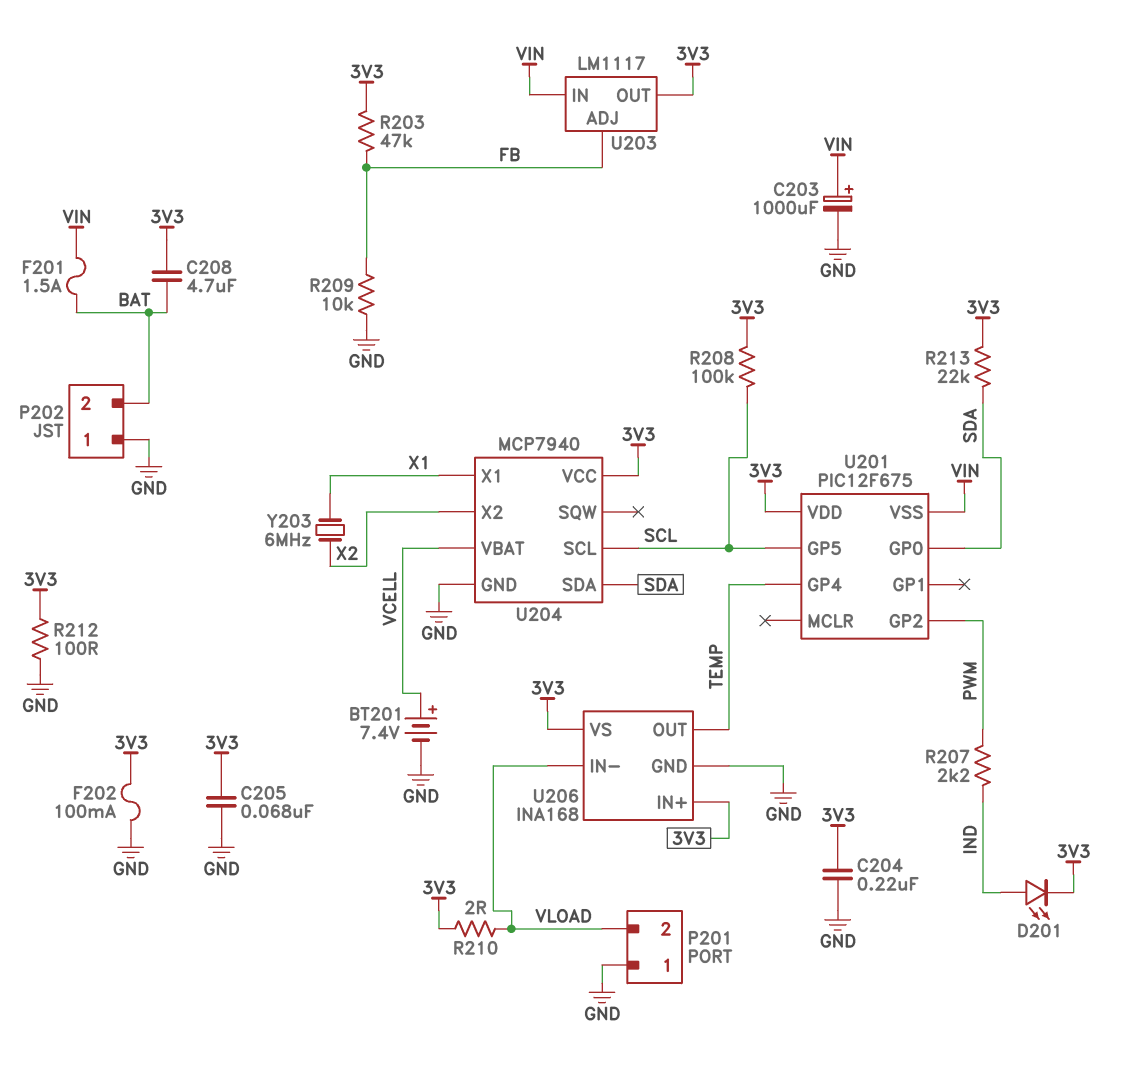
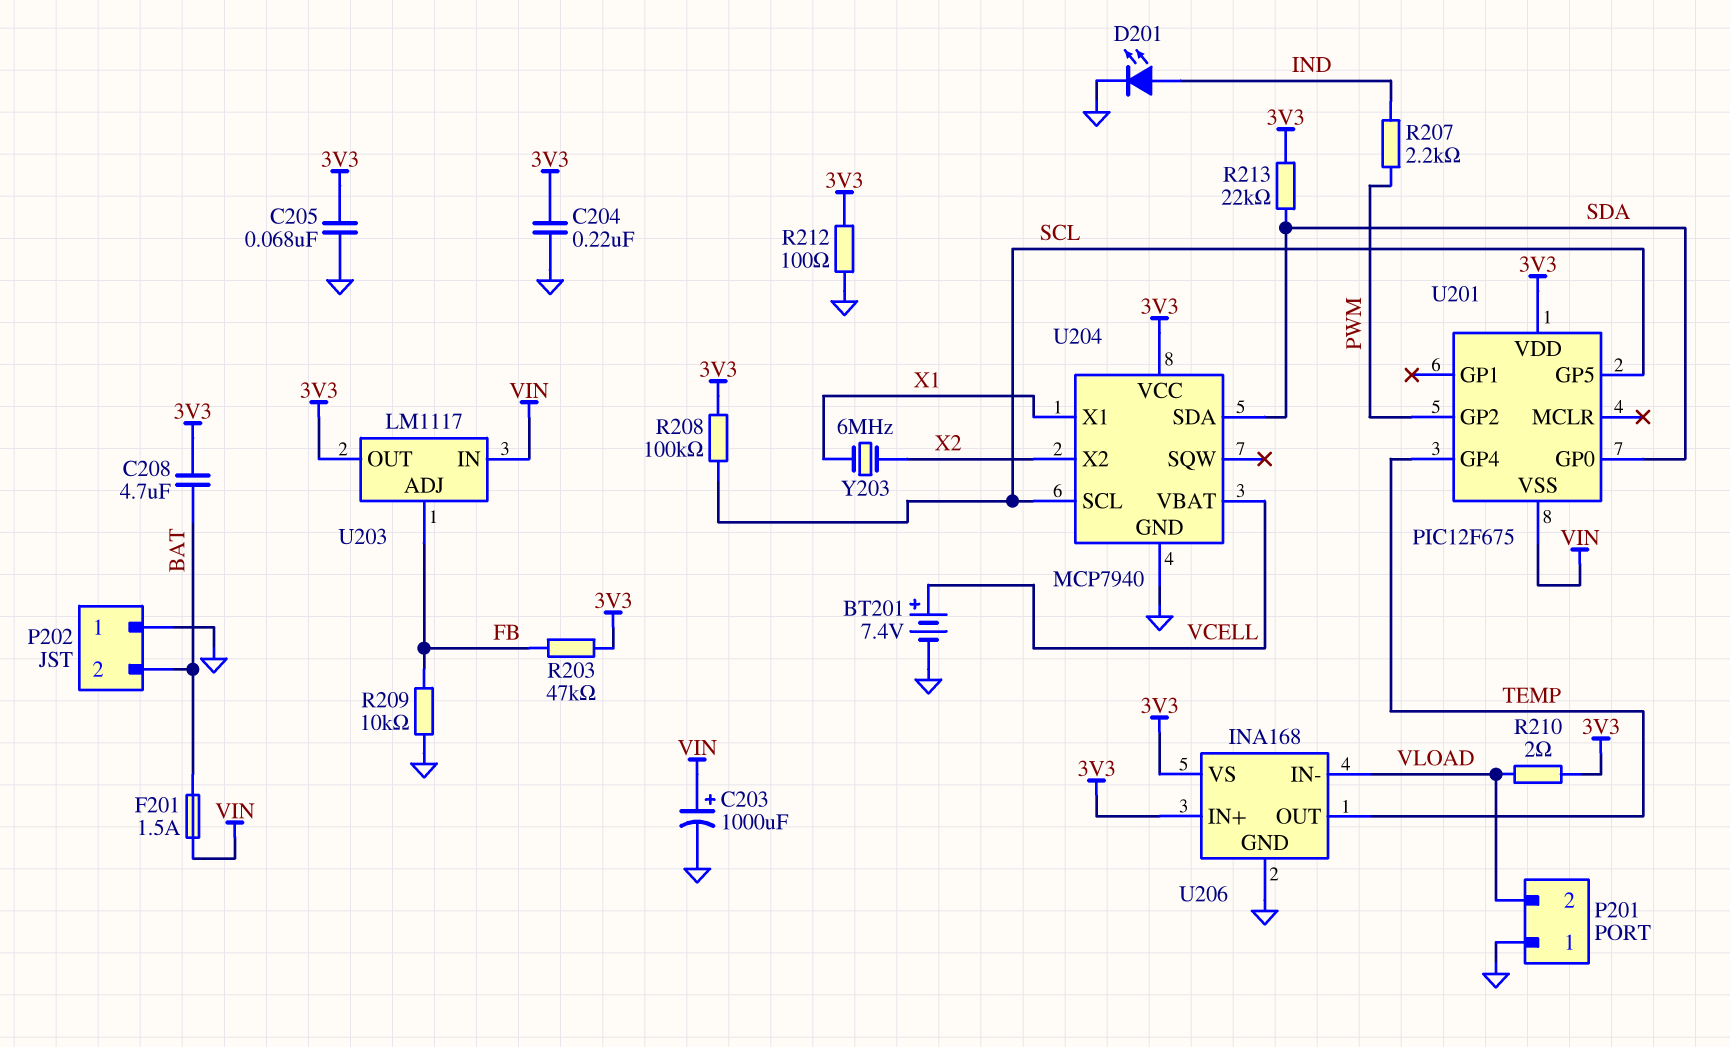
D201: LED (A IND, K 3V3) -> LED (A IND, K GND)
F202: 100mA (3V3, GND) -> none

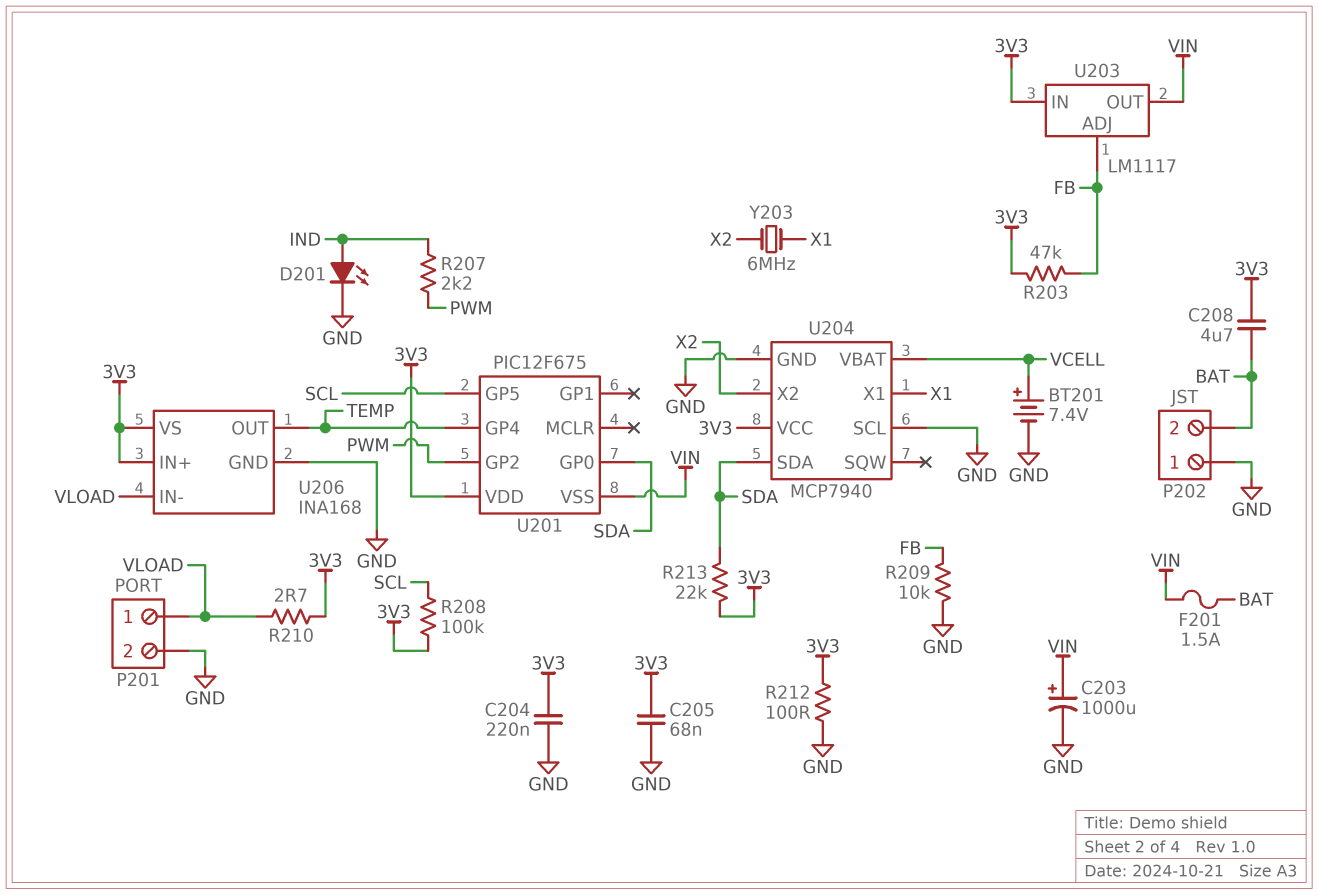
P201 pin 1: GND -> VLOAD
P201 pin 2: VLOAD -> GND
R210: 2 (3V3, VLOAD) -> 2.7 (3V3, VLOAD)
U203 pin IN: VIN -> 3V3
U203 pin OUT: 3V3 -> VIN
U204 pin SCL: SCL -> GND

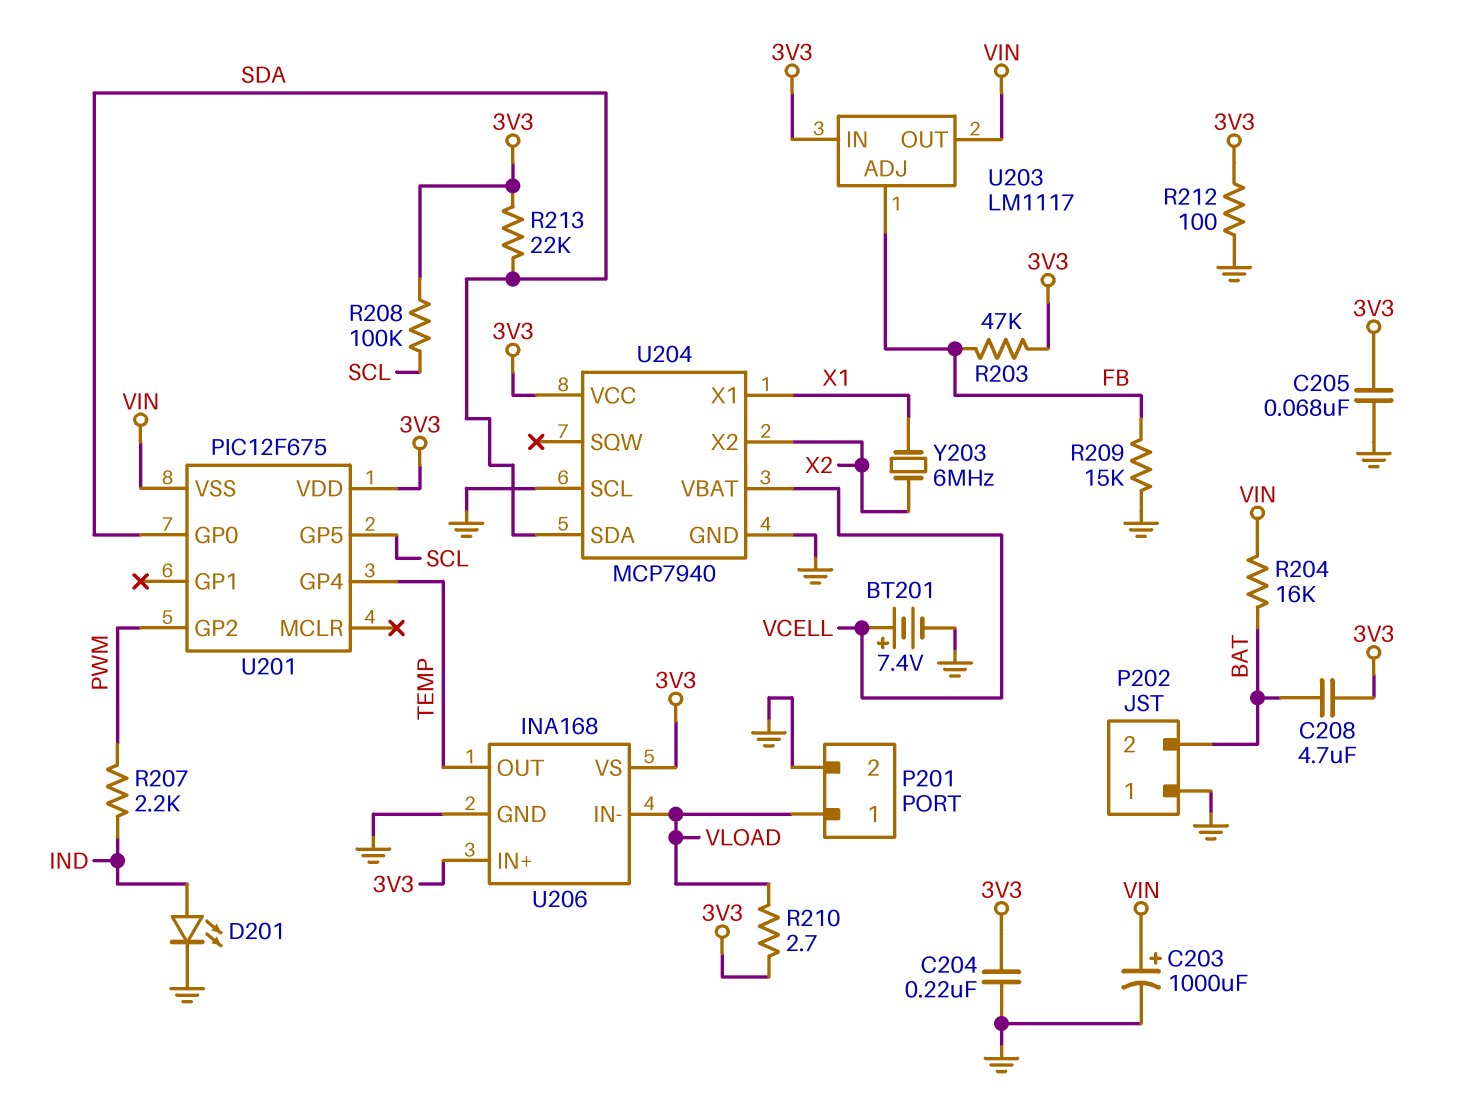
F201: 1.5A (BAT, VIN) -> none
R204: none -> 16k (BAT, VIN)
R209: 10k (FB, GND) -> 15k (FB, GND)

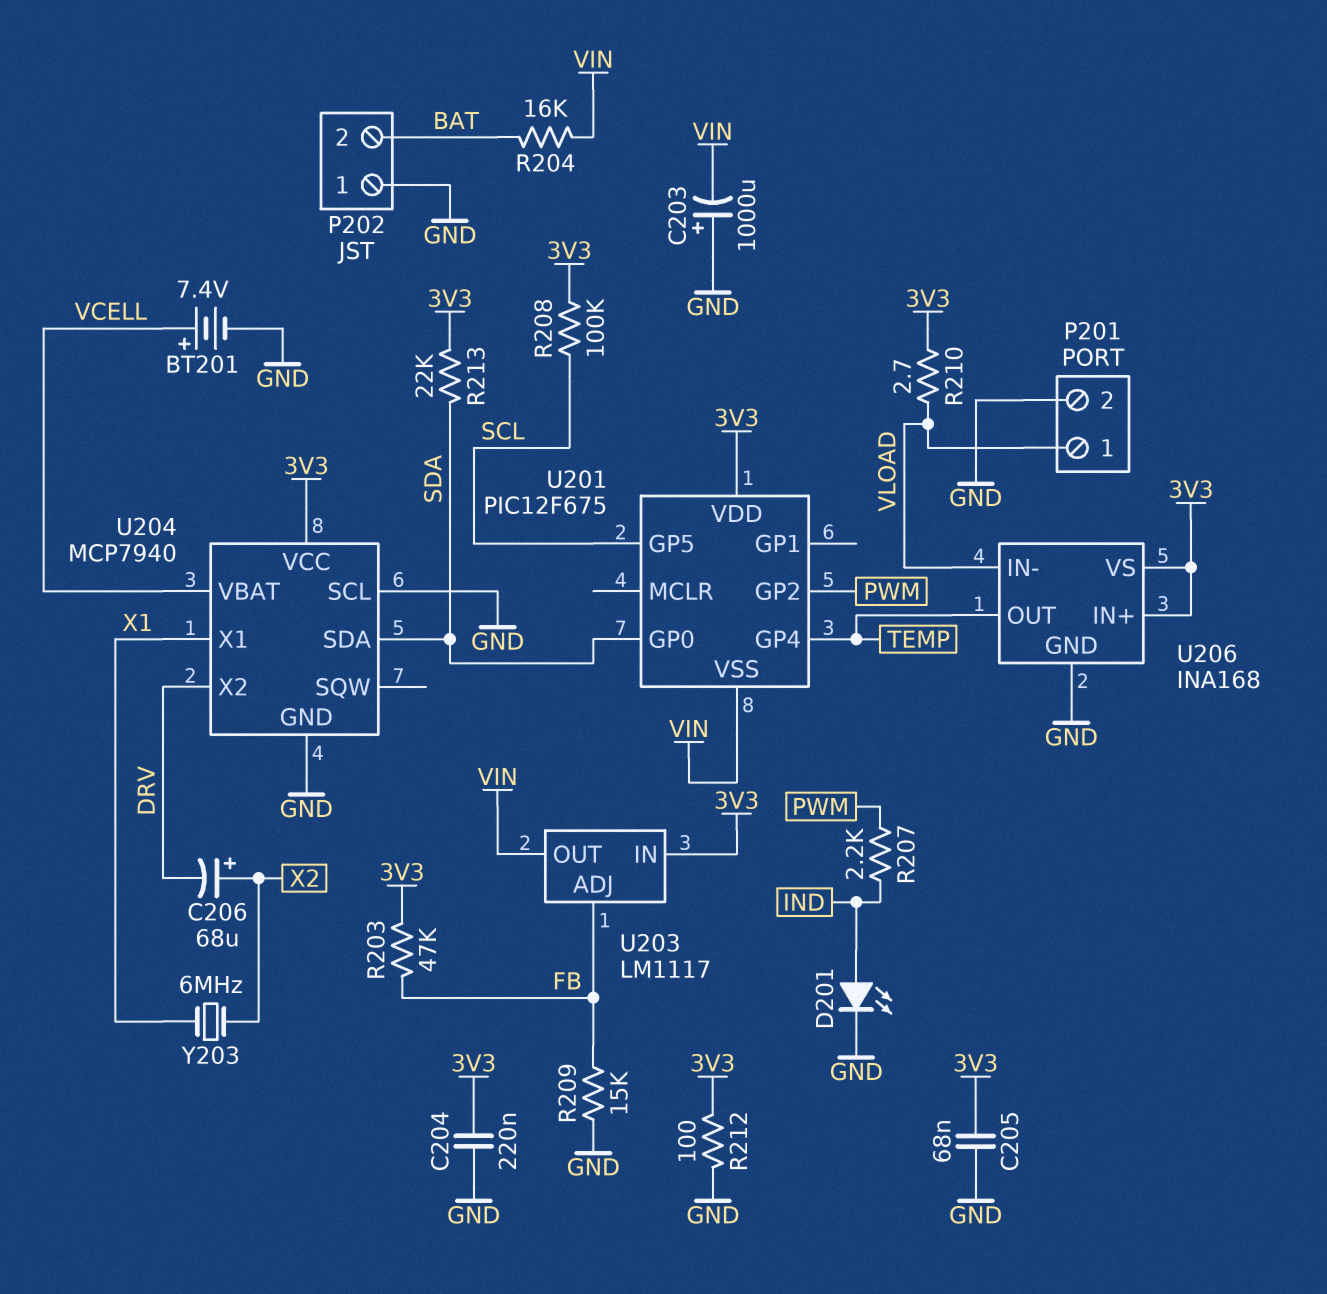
C203: 1000uF (plus VIN, minus GND) -> 1000uF (plus GND, minus VIN)
C206: none -> 68uF (plus X2, minus DRV)
C208: 4.7uF (3V3, BAT) -> none
U204 pin X2: X2 -> DRV

